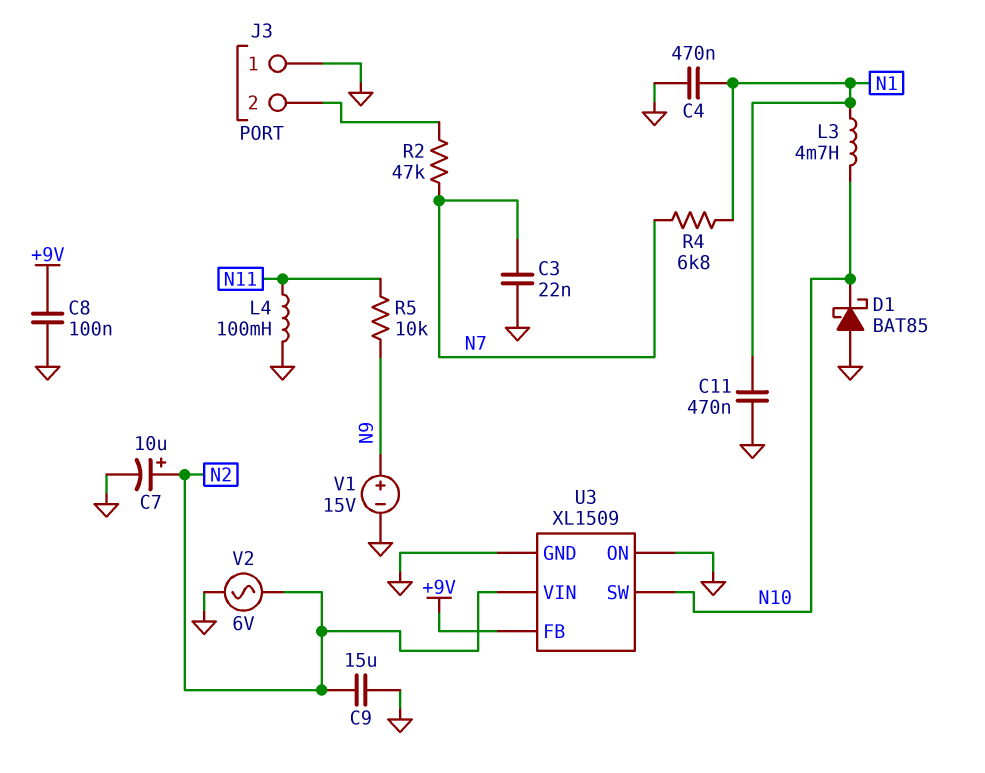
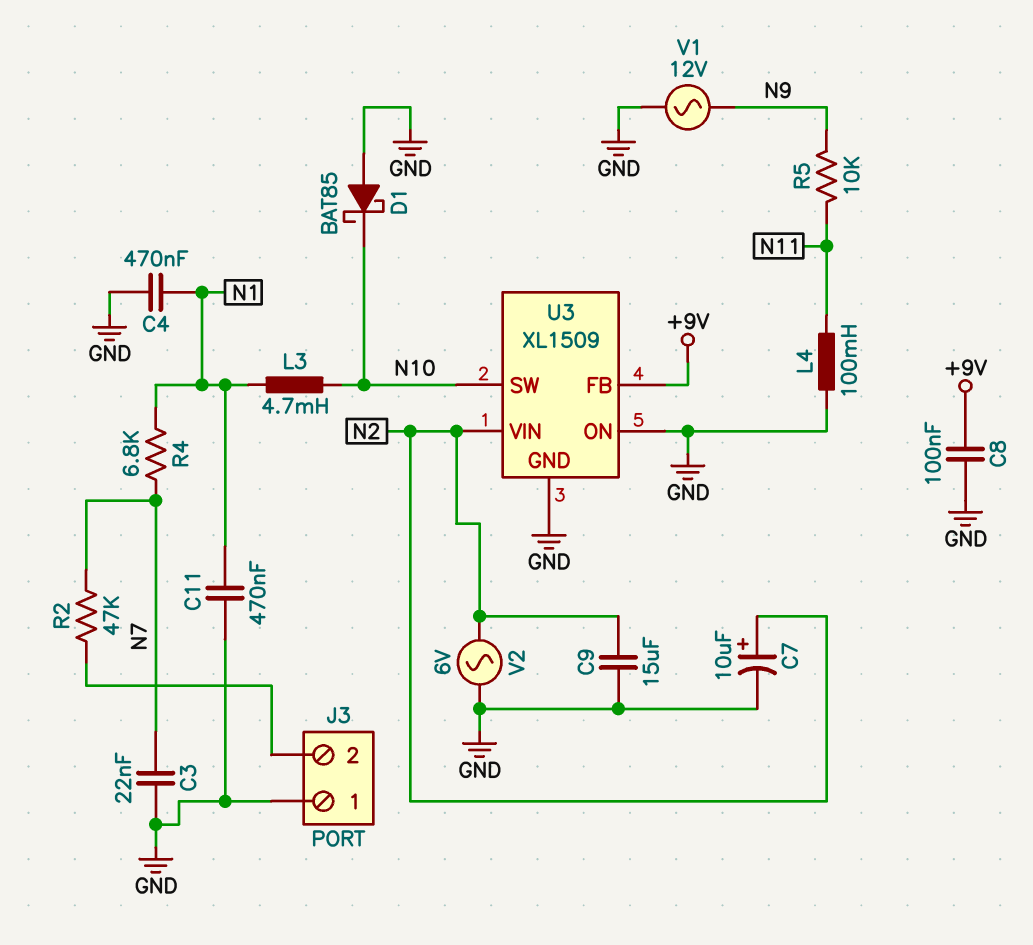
V1: 15V (plus N9, minus GND) -> AC 12V (GND, N9)

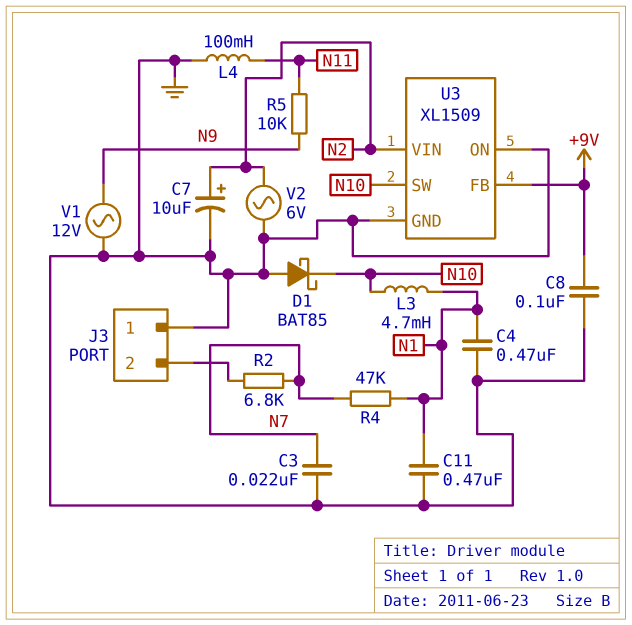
C9: 15uF (GND, N2) -> none
R2: 47k (J3/2, N7) -> 6.8k (J3/2, N7)
R4: 6.8k (N1, N7) -> 47k (N1, N7)

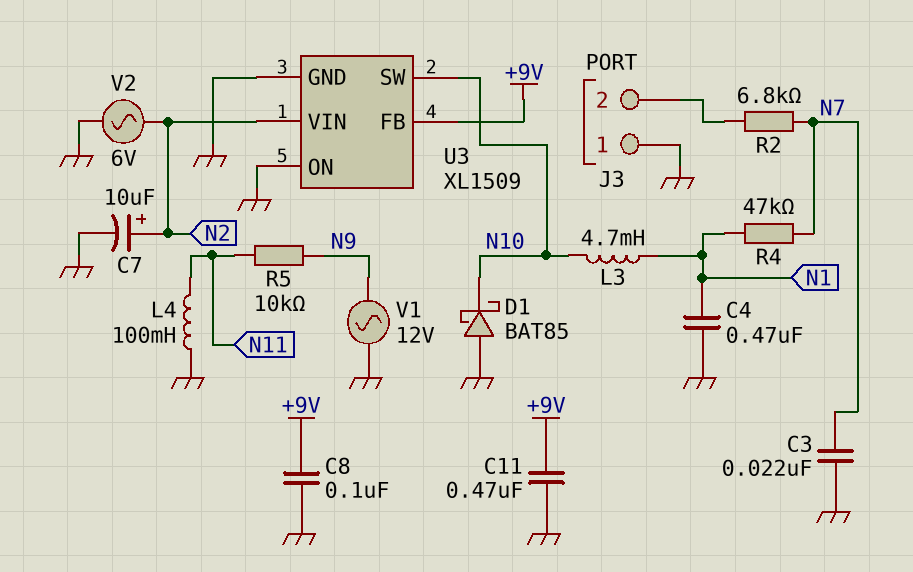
C11: 470nF (GND, N1) -> 470nF (+9V, GND)

